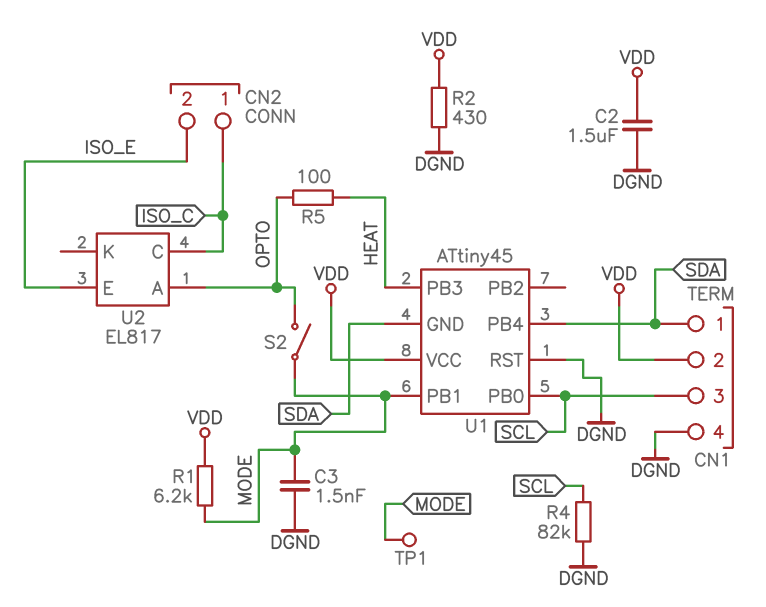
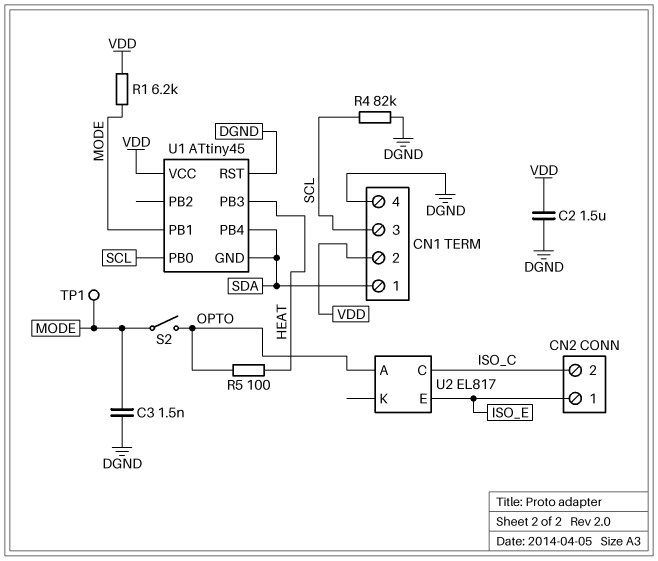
CN2 pin 1: ISO_C -> ISO_E
CN2 pin 2: ISO_E -> ISO_C
R2: 430 (DGND, VDD) -> none

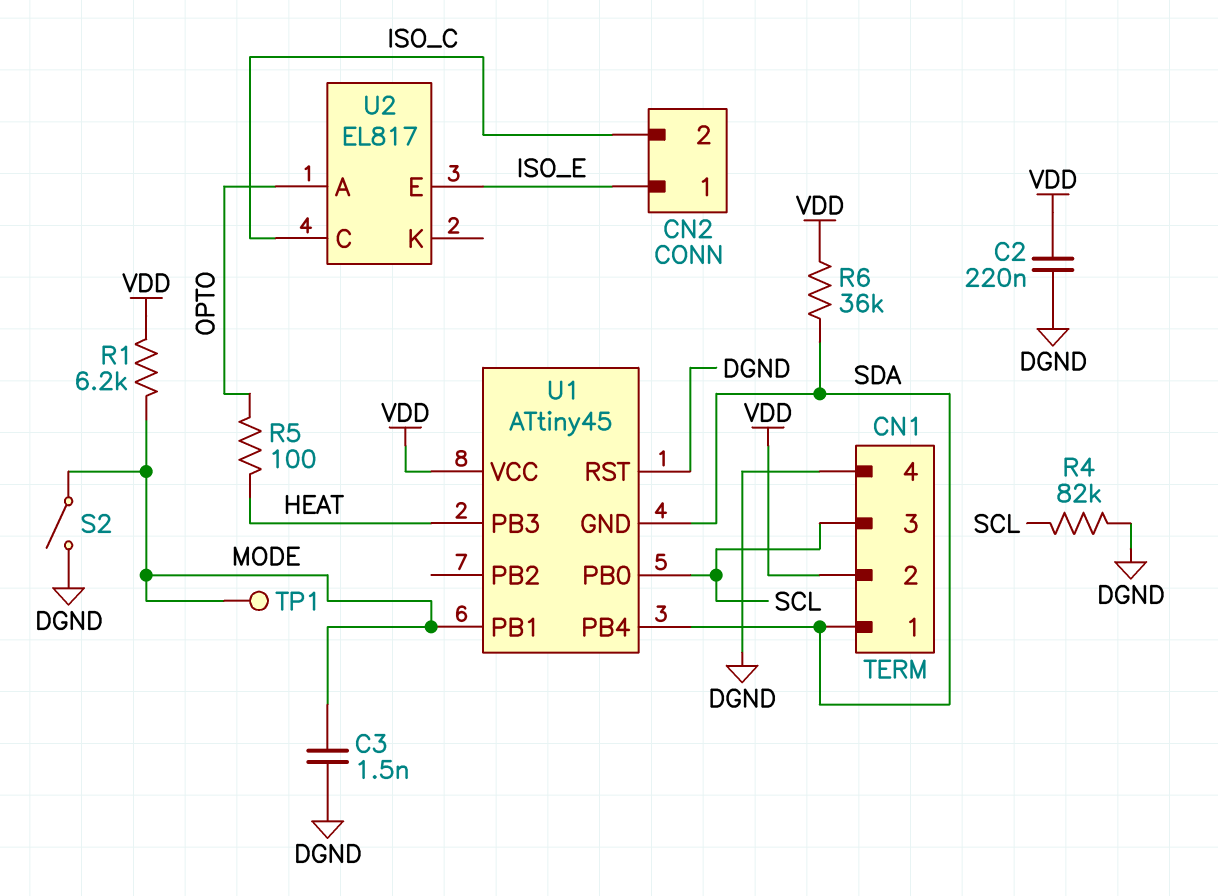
C2: 1.5uF (DGND, VDD) -> 220nF (DGND, VDD)
R6: none -> 36k (SDA, VDD)
S2: switch (MODE, OPTO) -> switch (DGND, MODE)

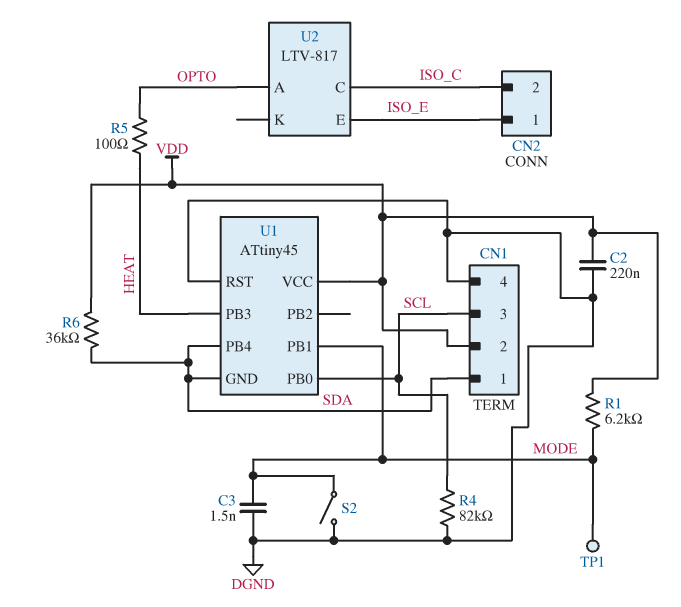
U2: EL817 -> LTV-817

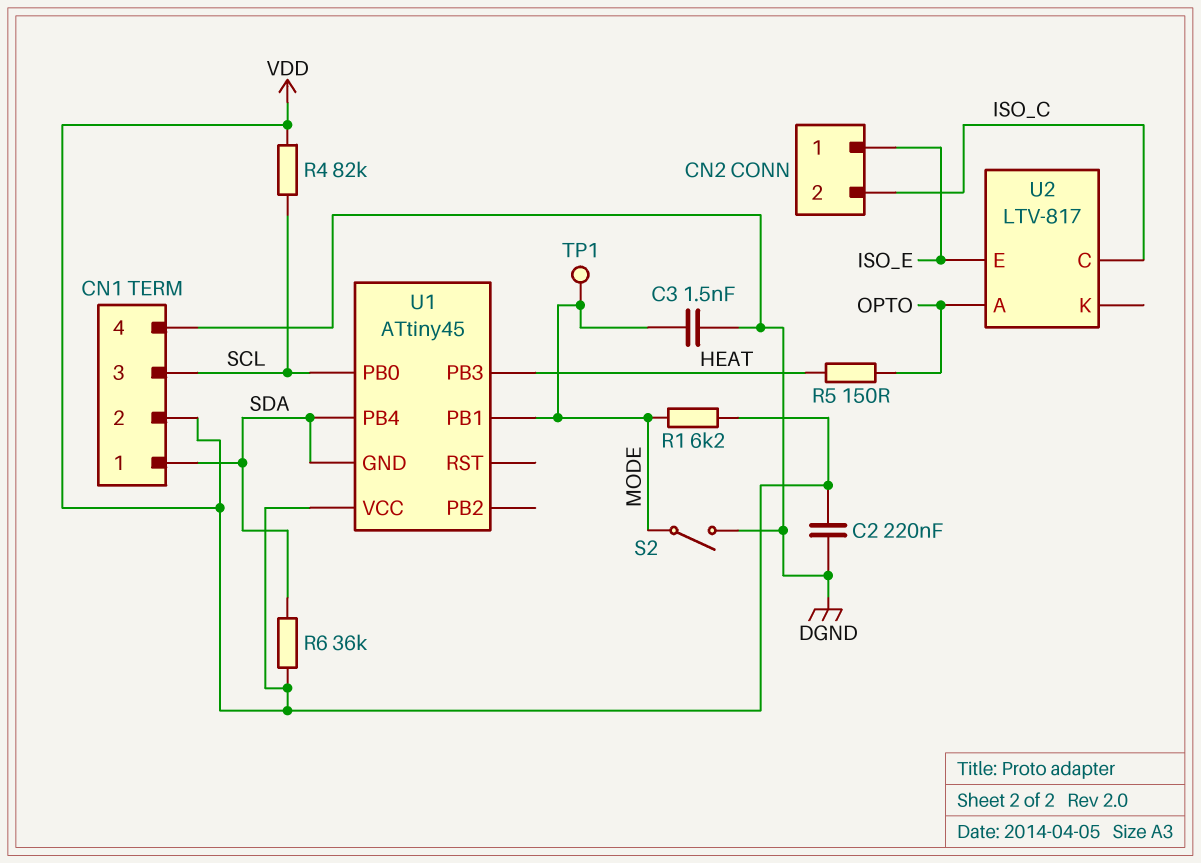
R4: 82k (DGND, SCL) -> 82k (SCL, VDD)
R5: 100 (HEAT, OPTO) -> 150 (HEAT, OPTO)
U1 pin RST: DGND -> none

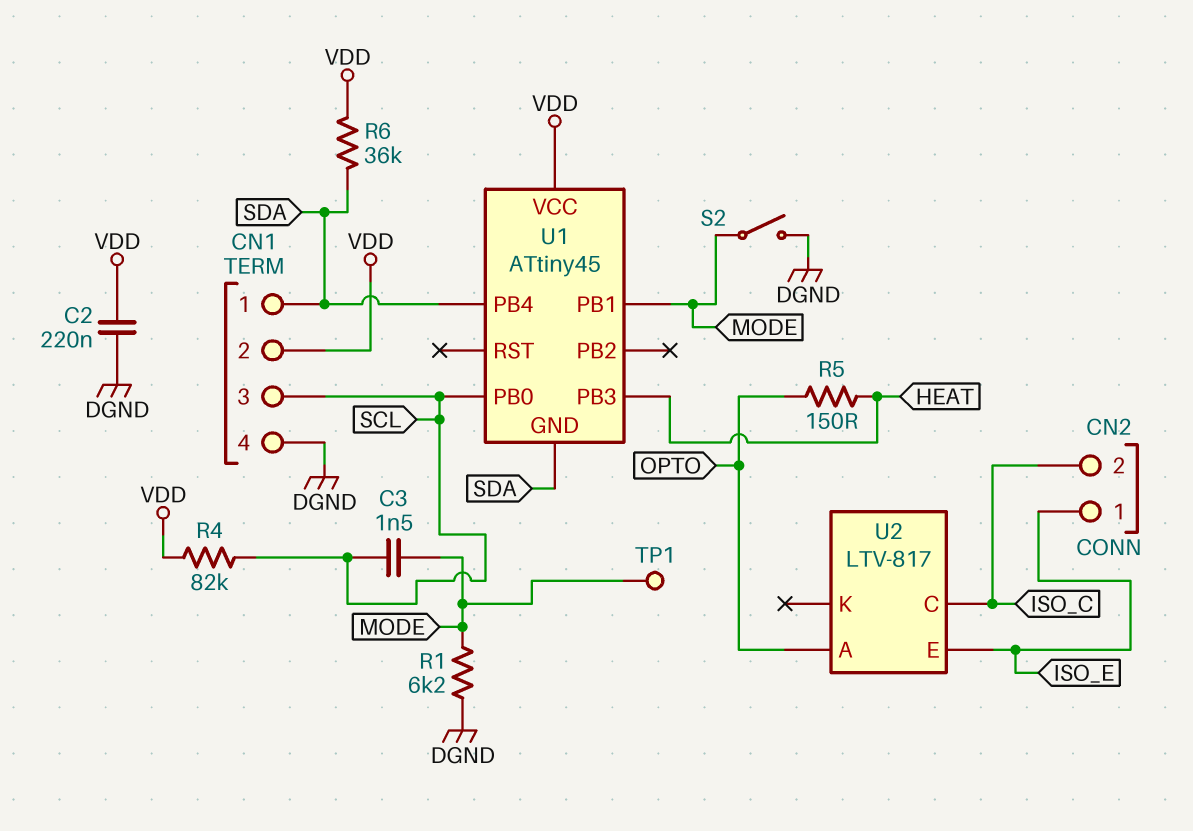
C3: 1.5nF (DGND, MODE) -> 1.5nF (MODE, SCL)
R1: 6.2k (MODE, VDD) -> 6.2k (DGND, MODE)

